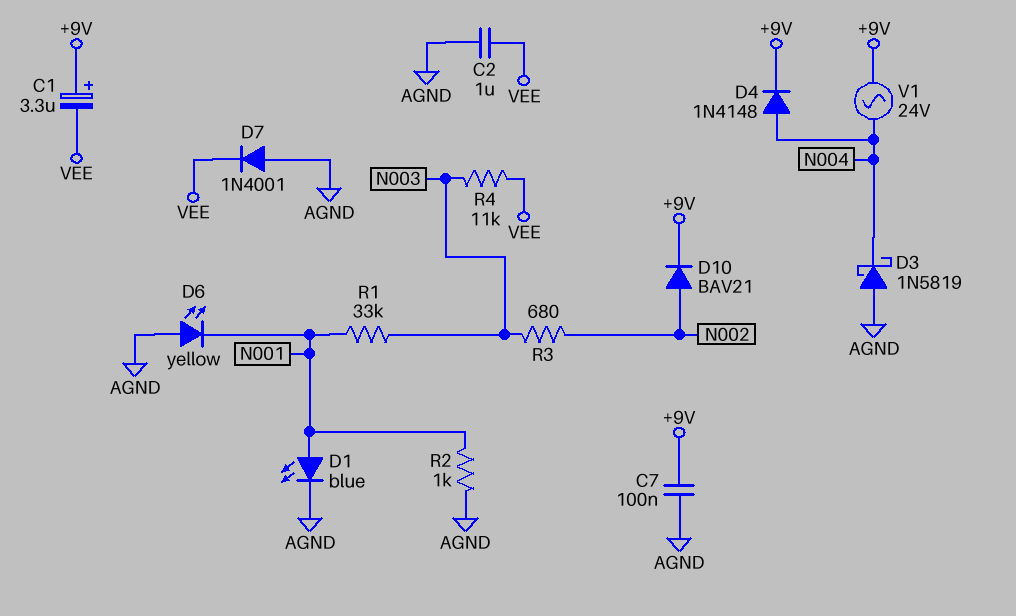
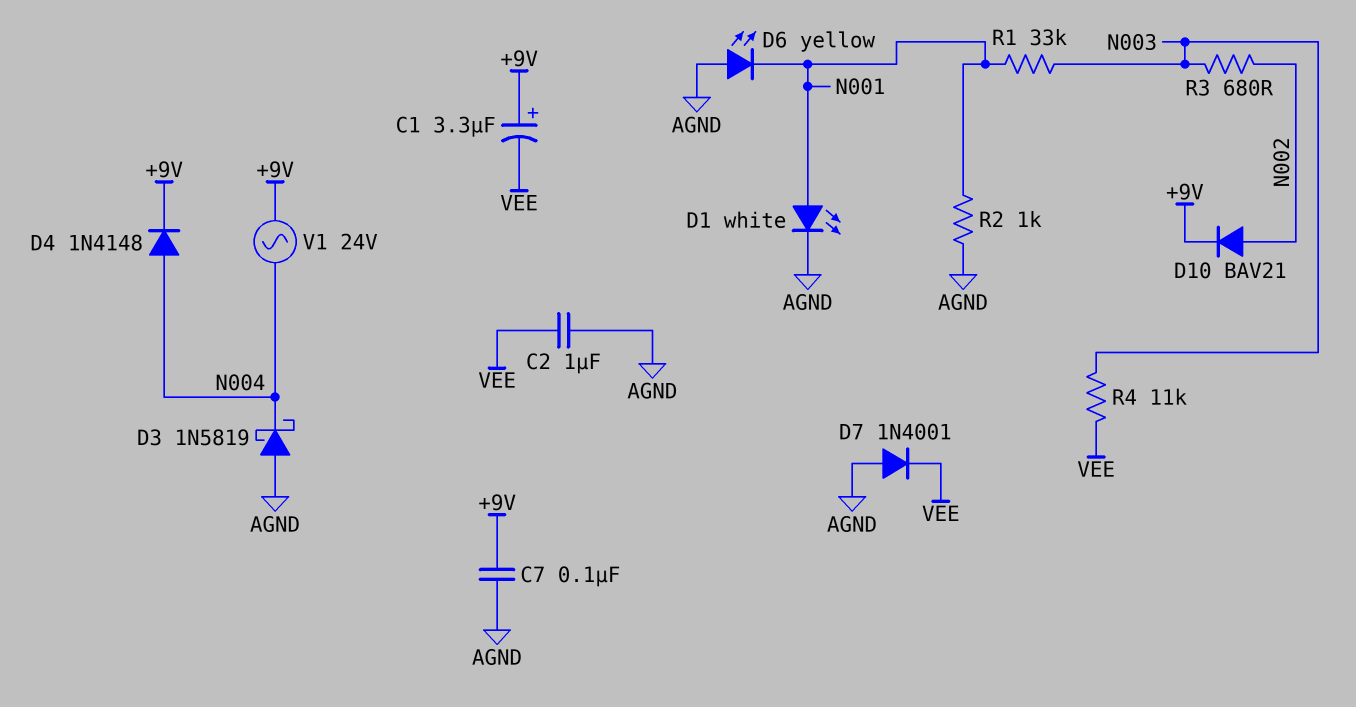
D1: LED blue (A N001, K AGND) -> LED white (A N001, K AGND)

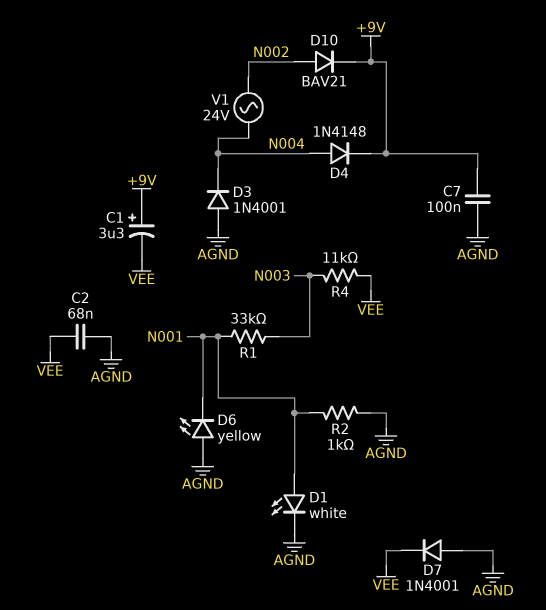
C2: 1uF (AGND, VEE) -> 68nF (AGND, VEE)
D3: schottky 1N5819 (A AGND, K N004) -> diode 1N4001 (A AGND, K N004)
R3: 680 (N002, N003) -> none
V1: AC 24V (+9V, N004) -> AC 24V (N002, N004)

